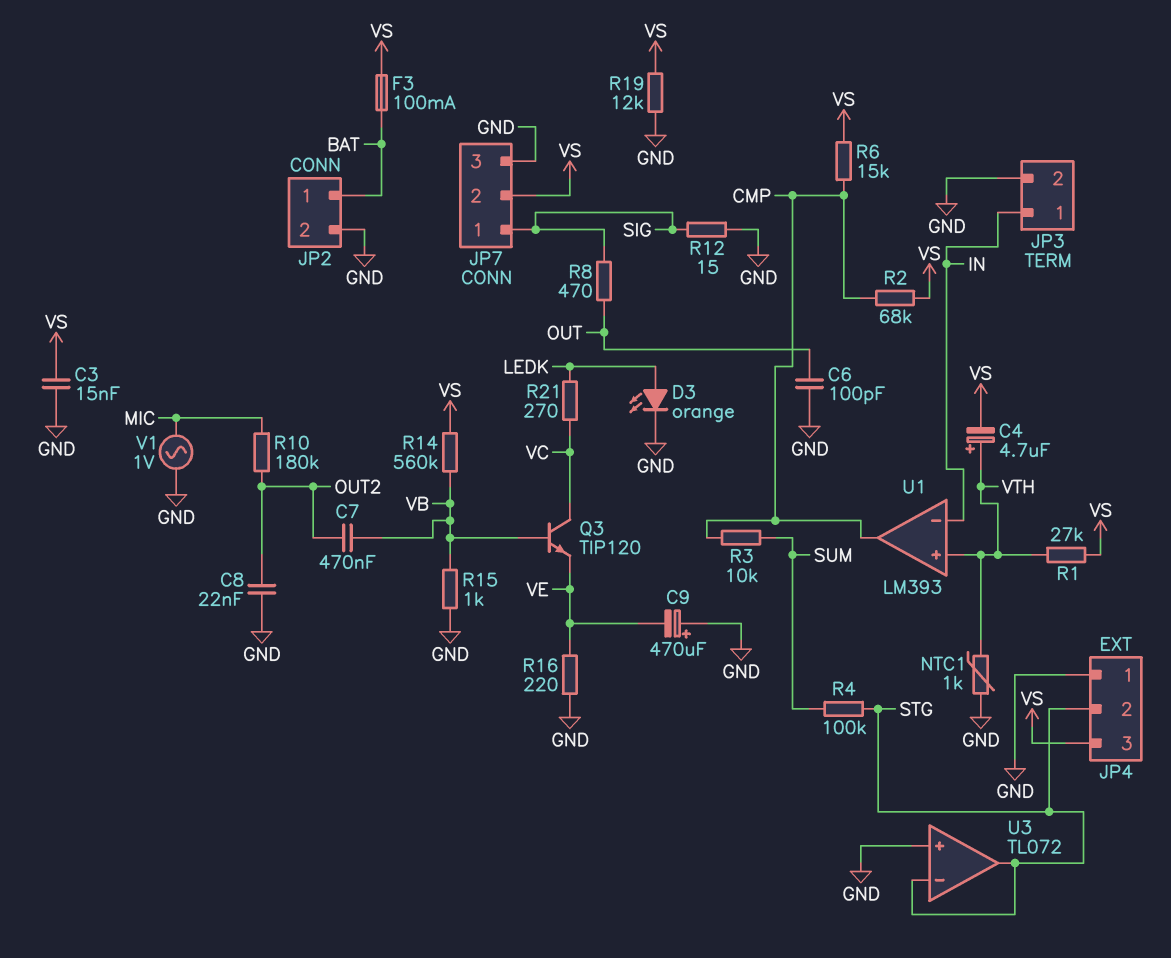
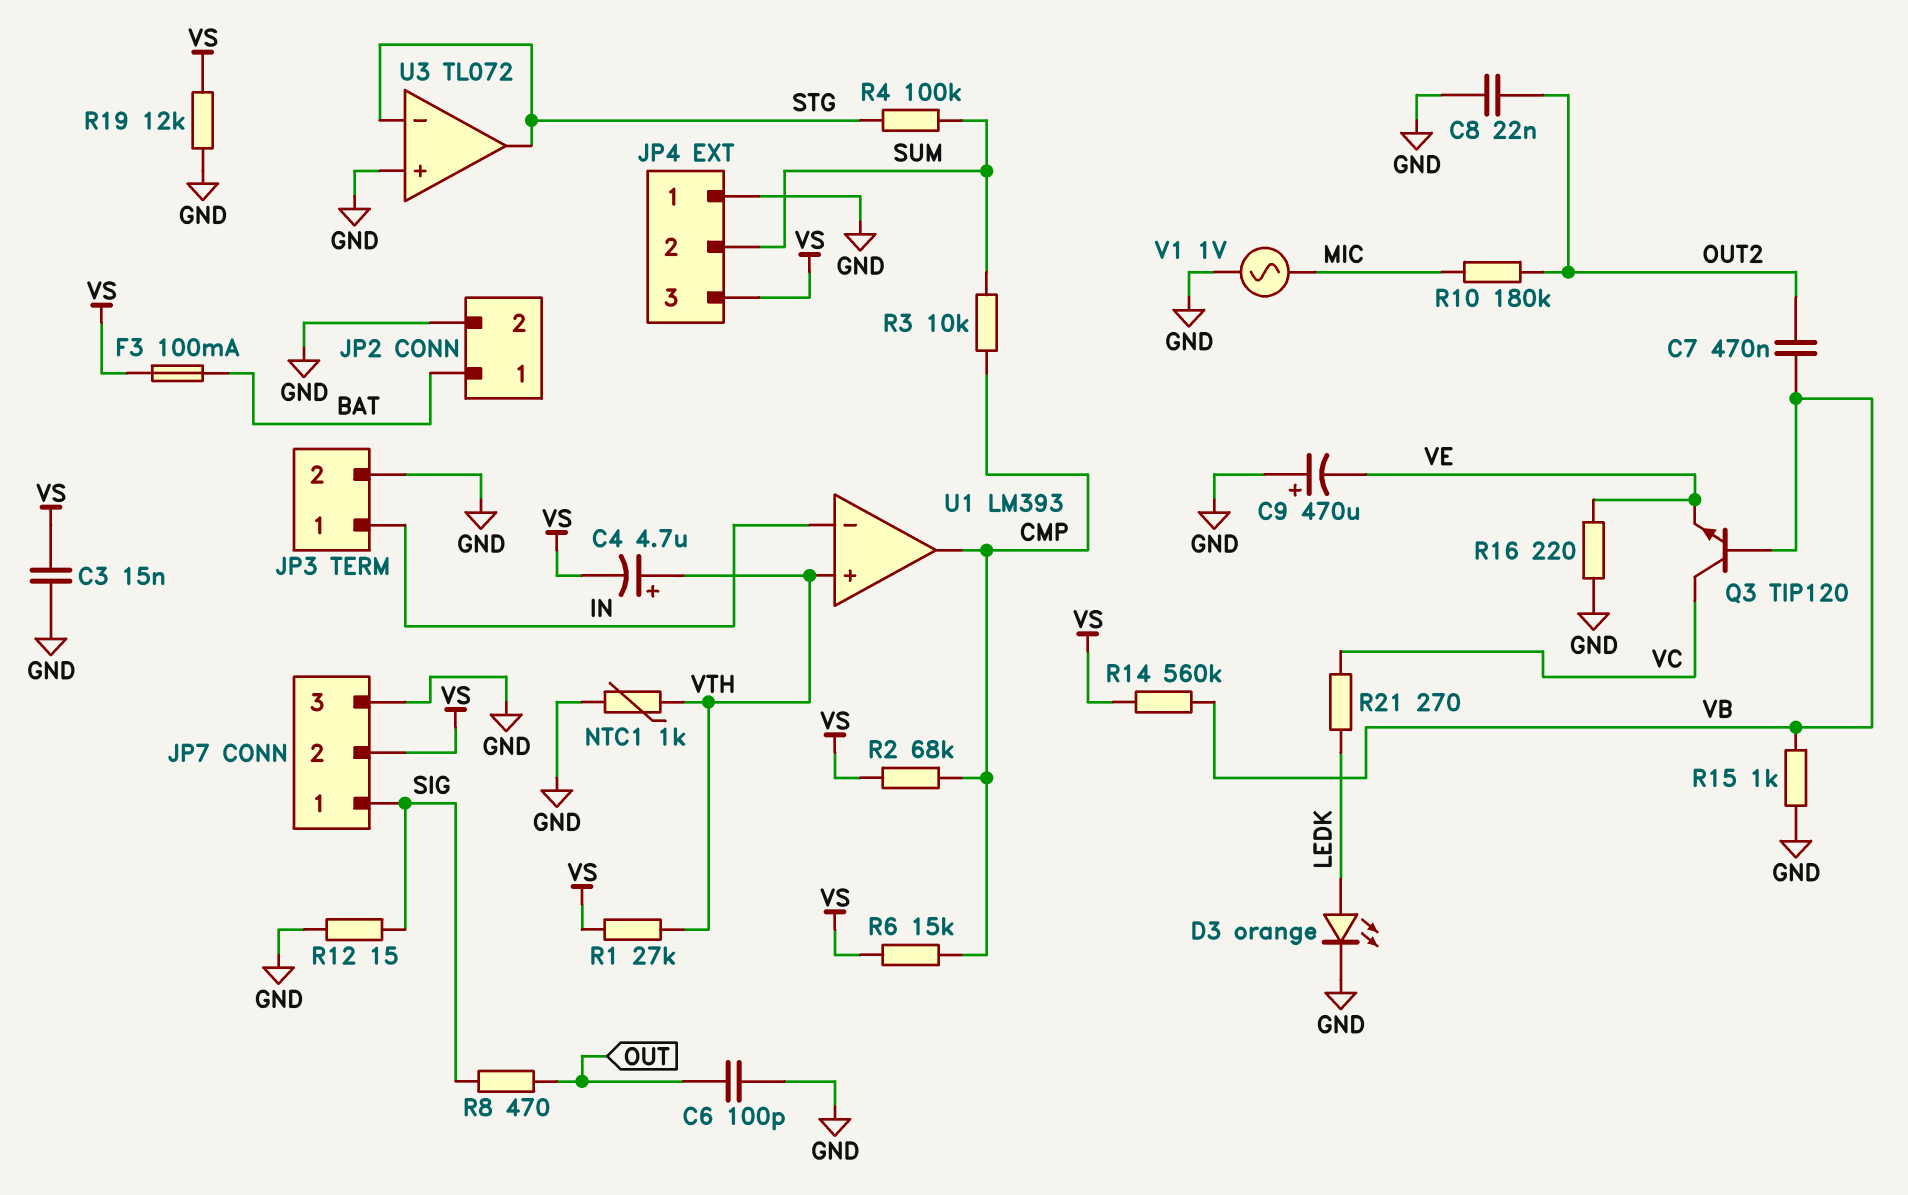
JP4 pin 2: STG -> SUM

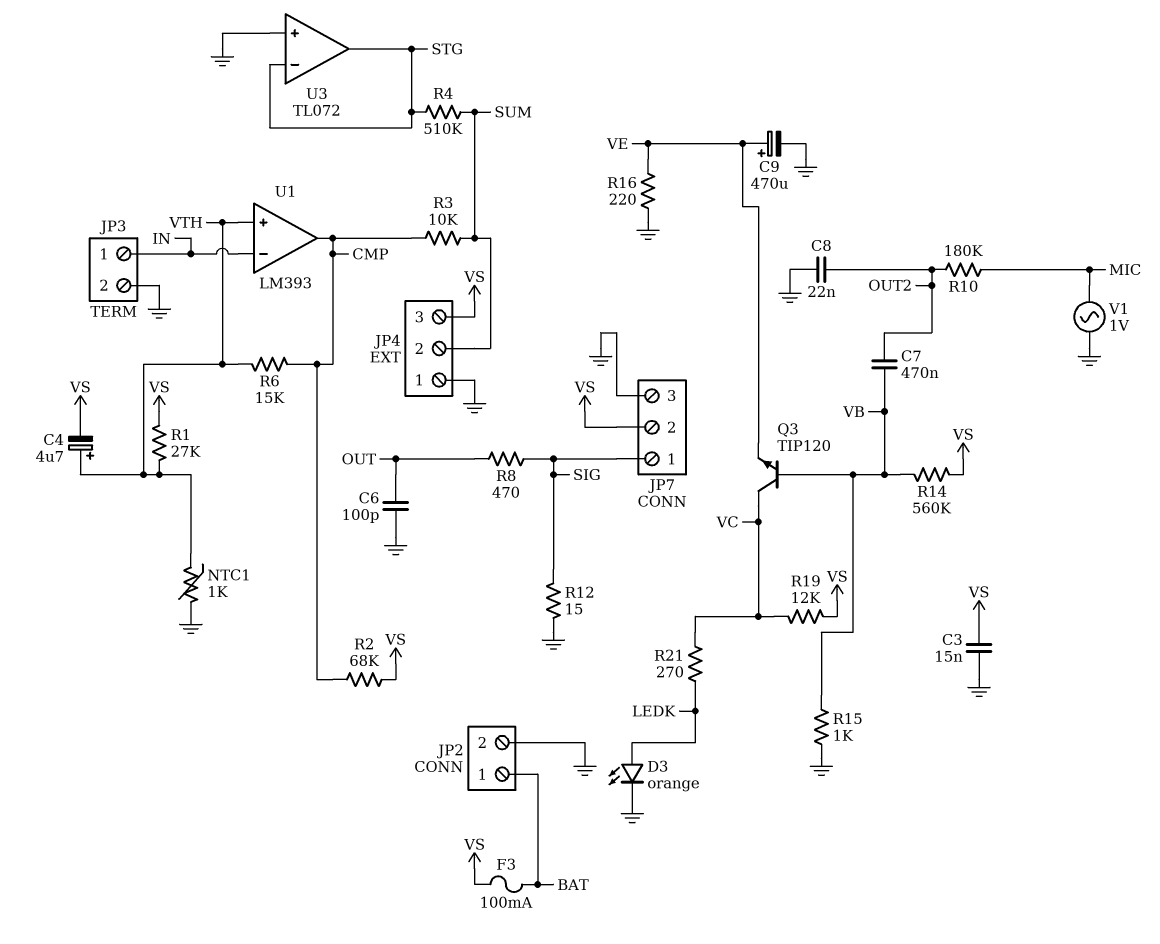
C9: 470uF (plus GND, minus VE) -> 470uF (plus VE, minus GND)
R4: 100k (STG, SUM) -> 510k (STG, SUM)
R6: 15k (CMP, VS) -> 15k (CMP, VTH)
R19: 12k (GND, VS) -> 12k (VC, VS)

